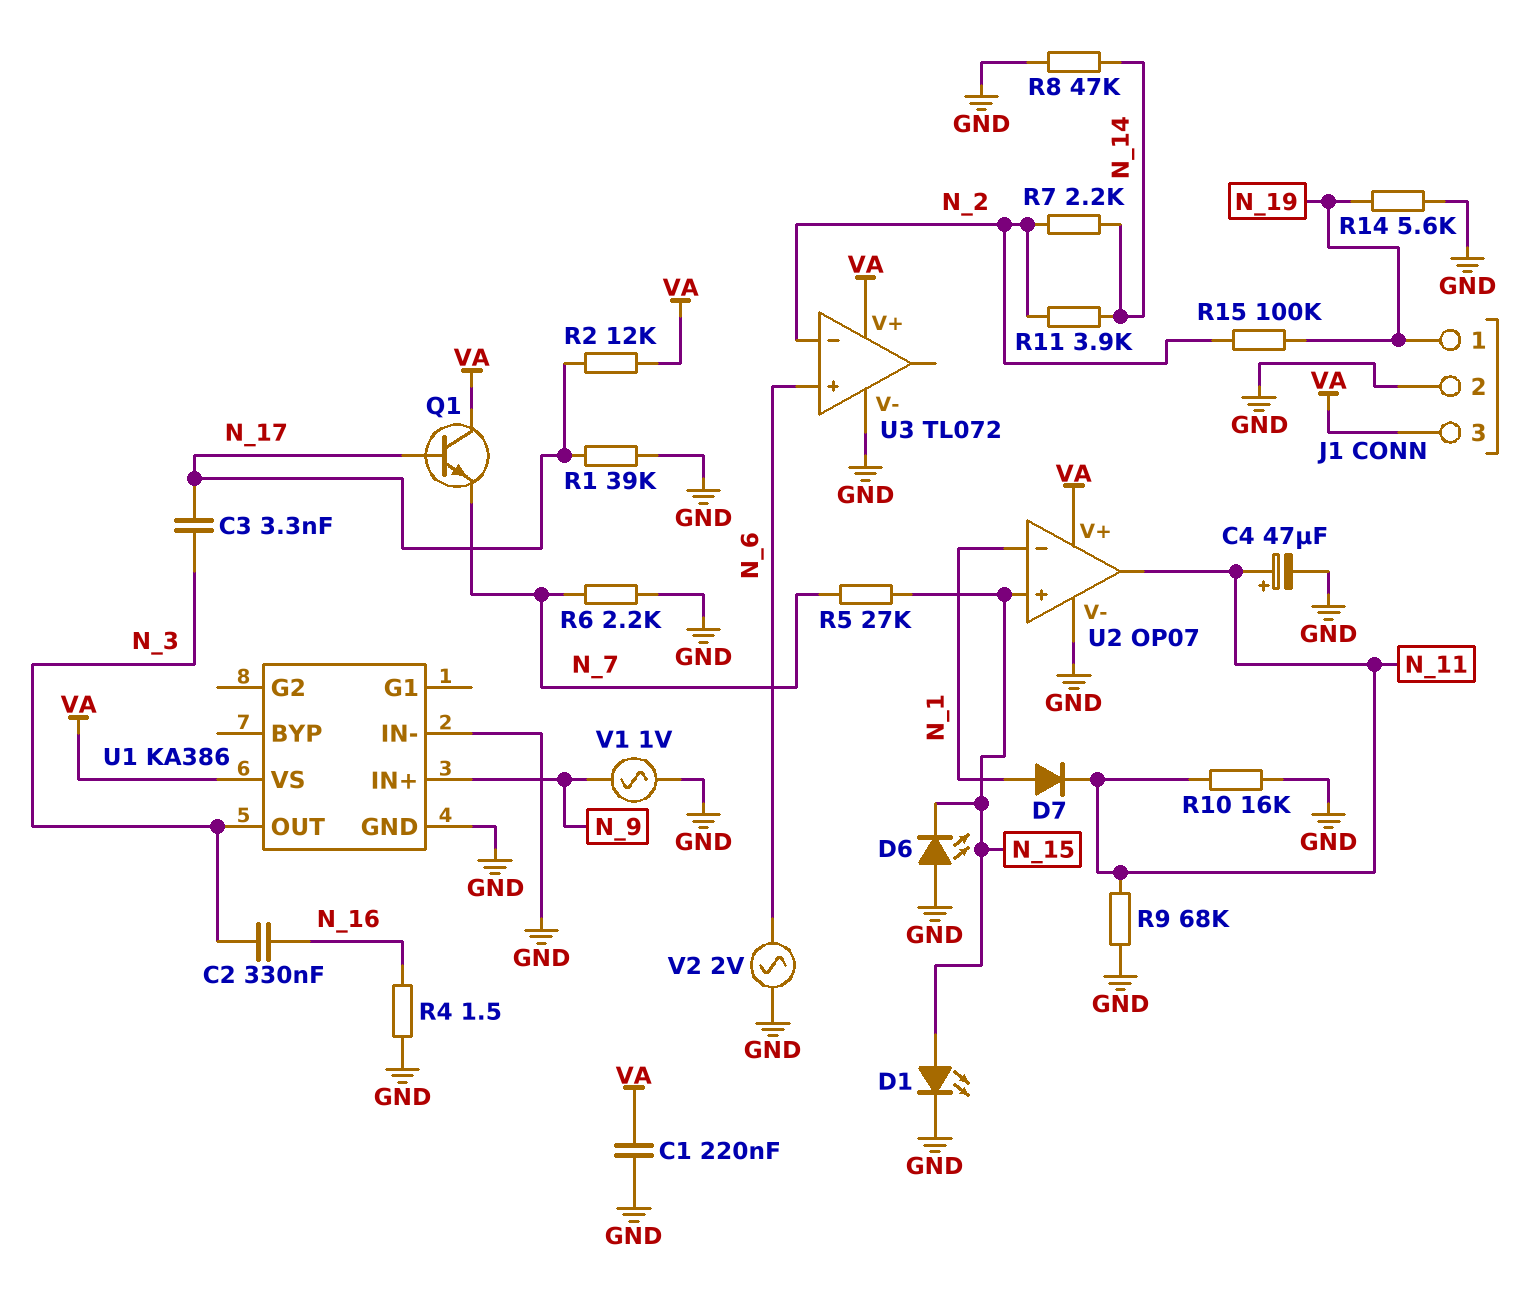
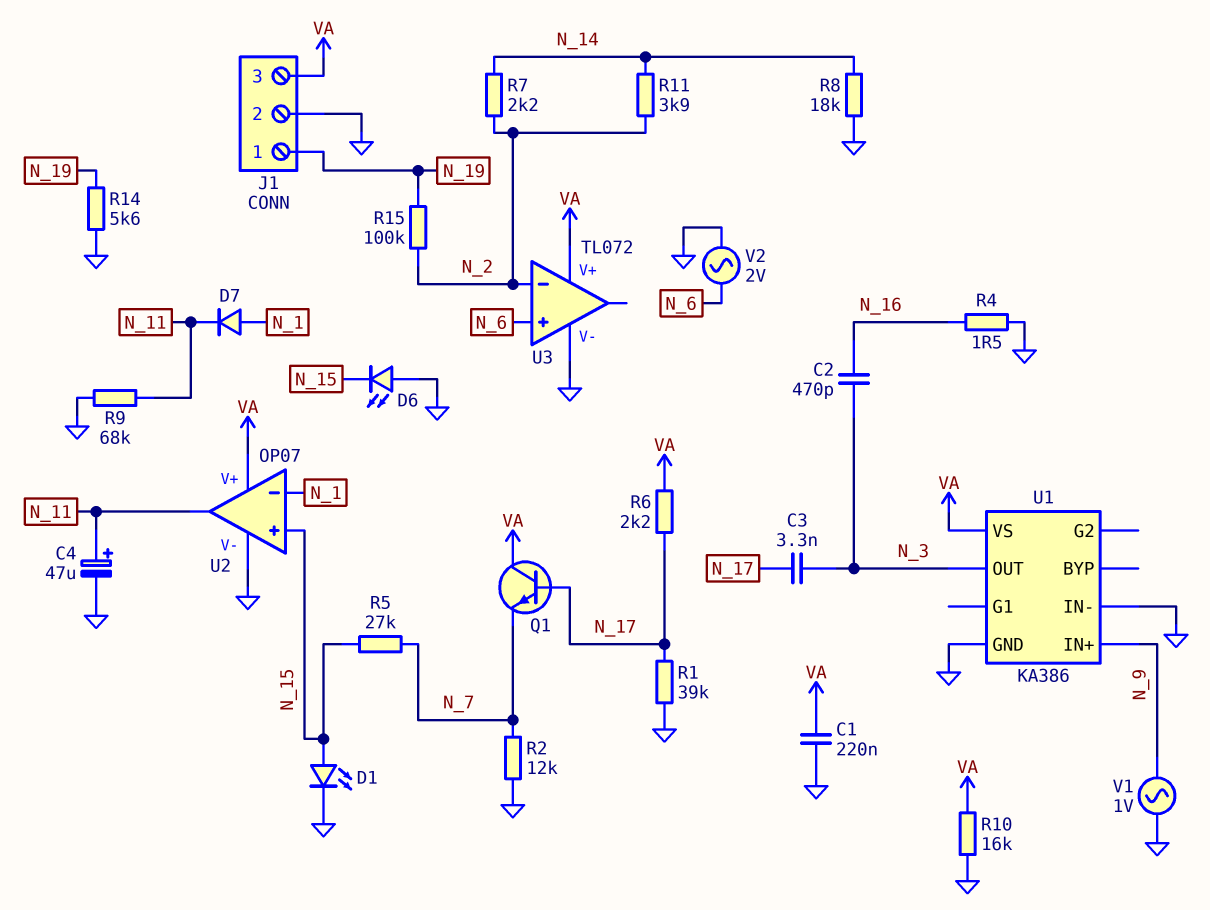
C2: 330nF (N_3, N_16) -> 470pF (N_3, N_16)
R2: 12k (N_17, VA) -> 12k (GND, N_7)
R6: 2.2k (GND, N_7) -> 2.2k (N_17, VA)
R8: 47k (GND, N_14) -> 18k (GND, N_14)
R10: 16k (GND, N_11) -> 16k (GND, VA)

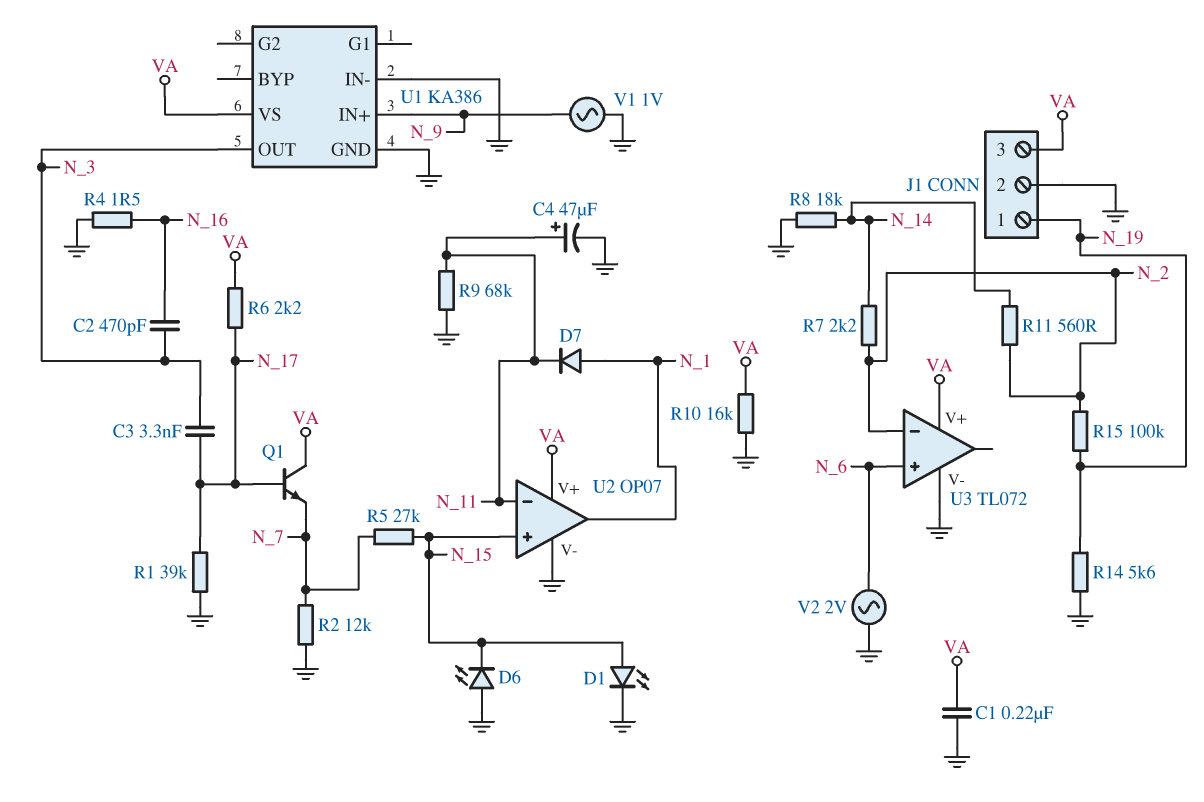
R11: 3.9k (N_2, N_14) -> 560 (N_2, N_14)
U2 pin in-: N_1 -> N_11
U2 pin out: N_11 -> N_1

